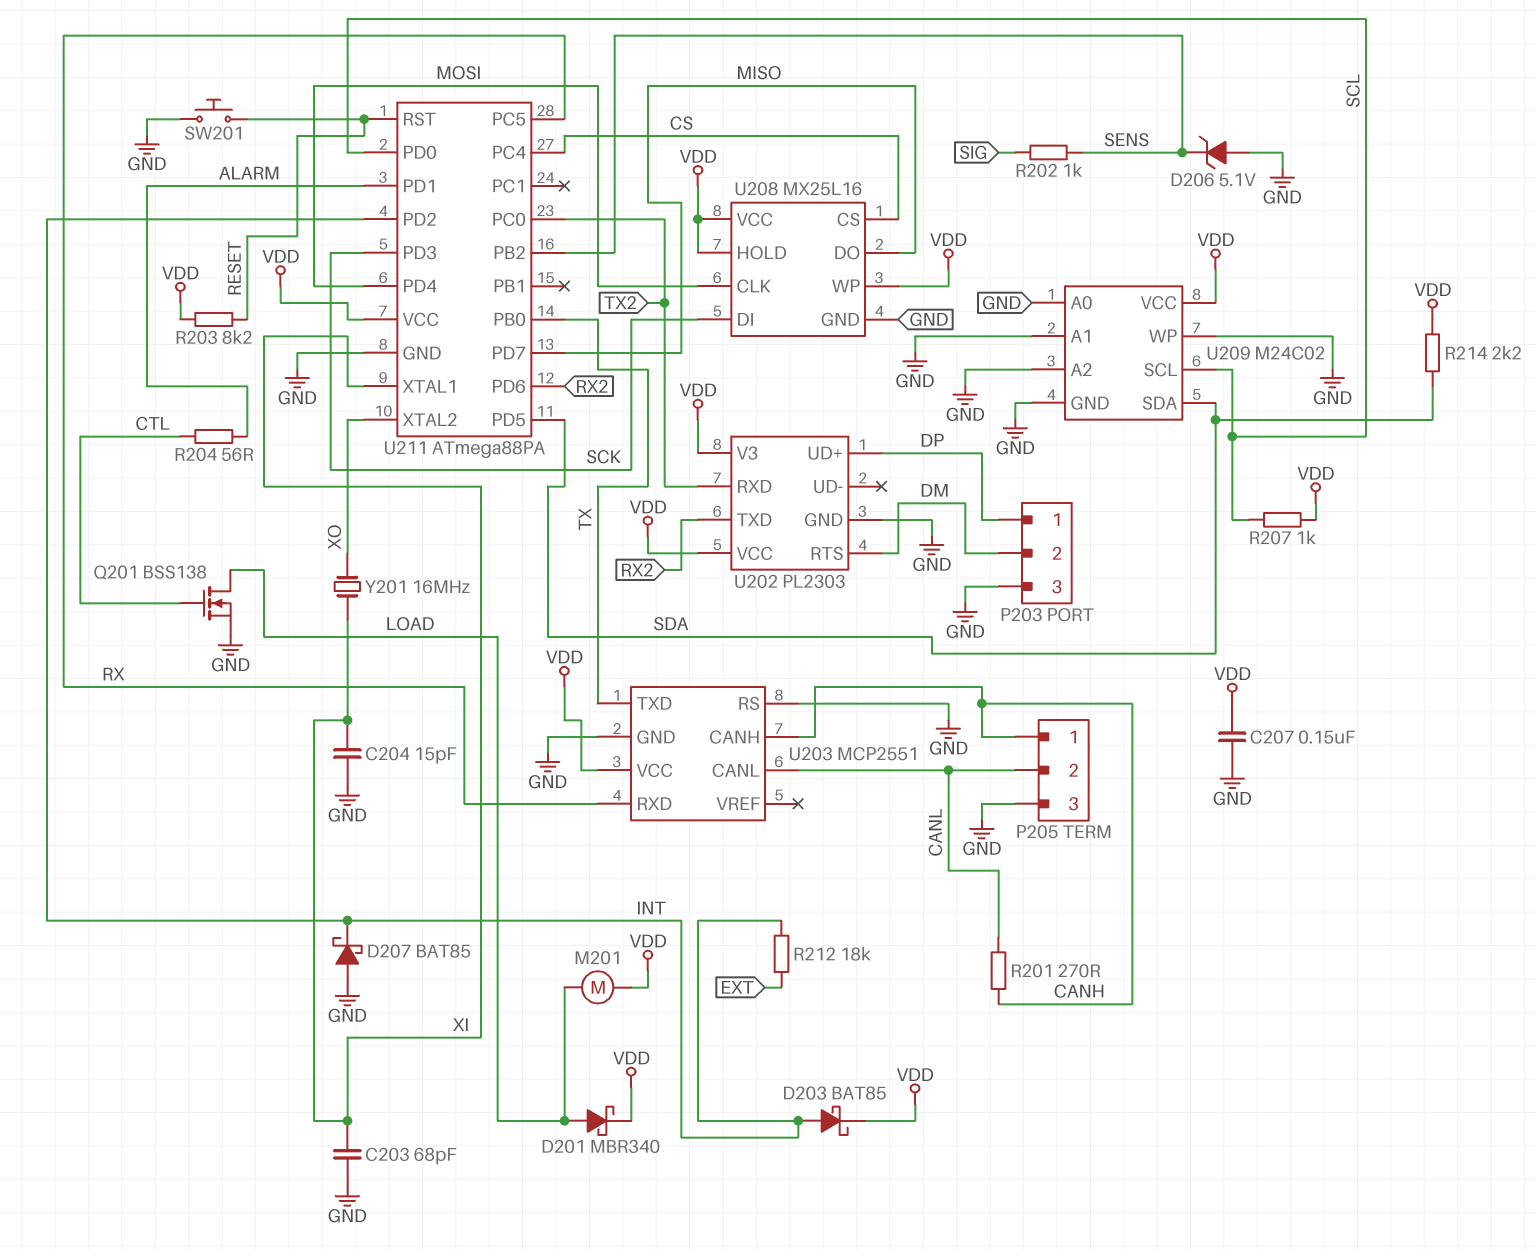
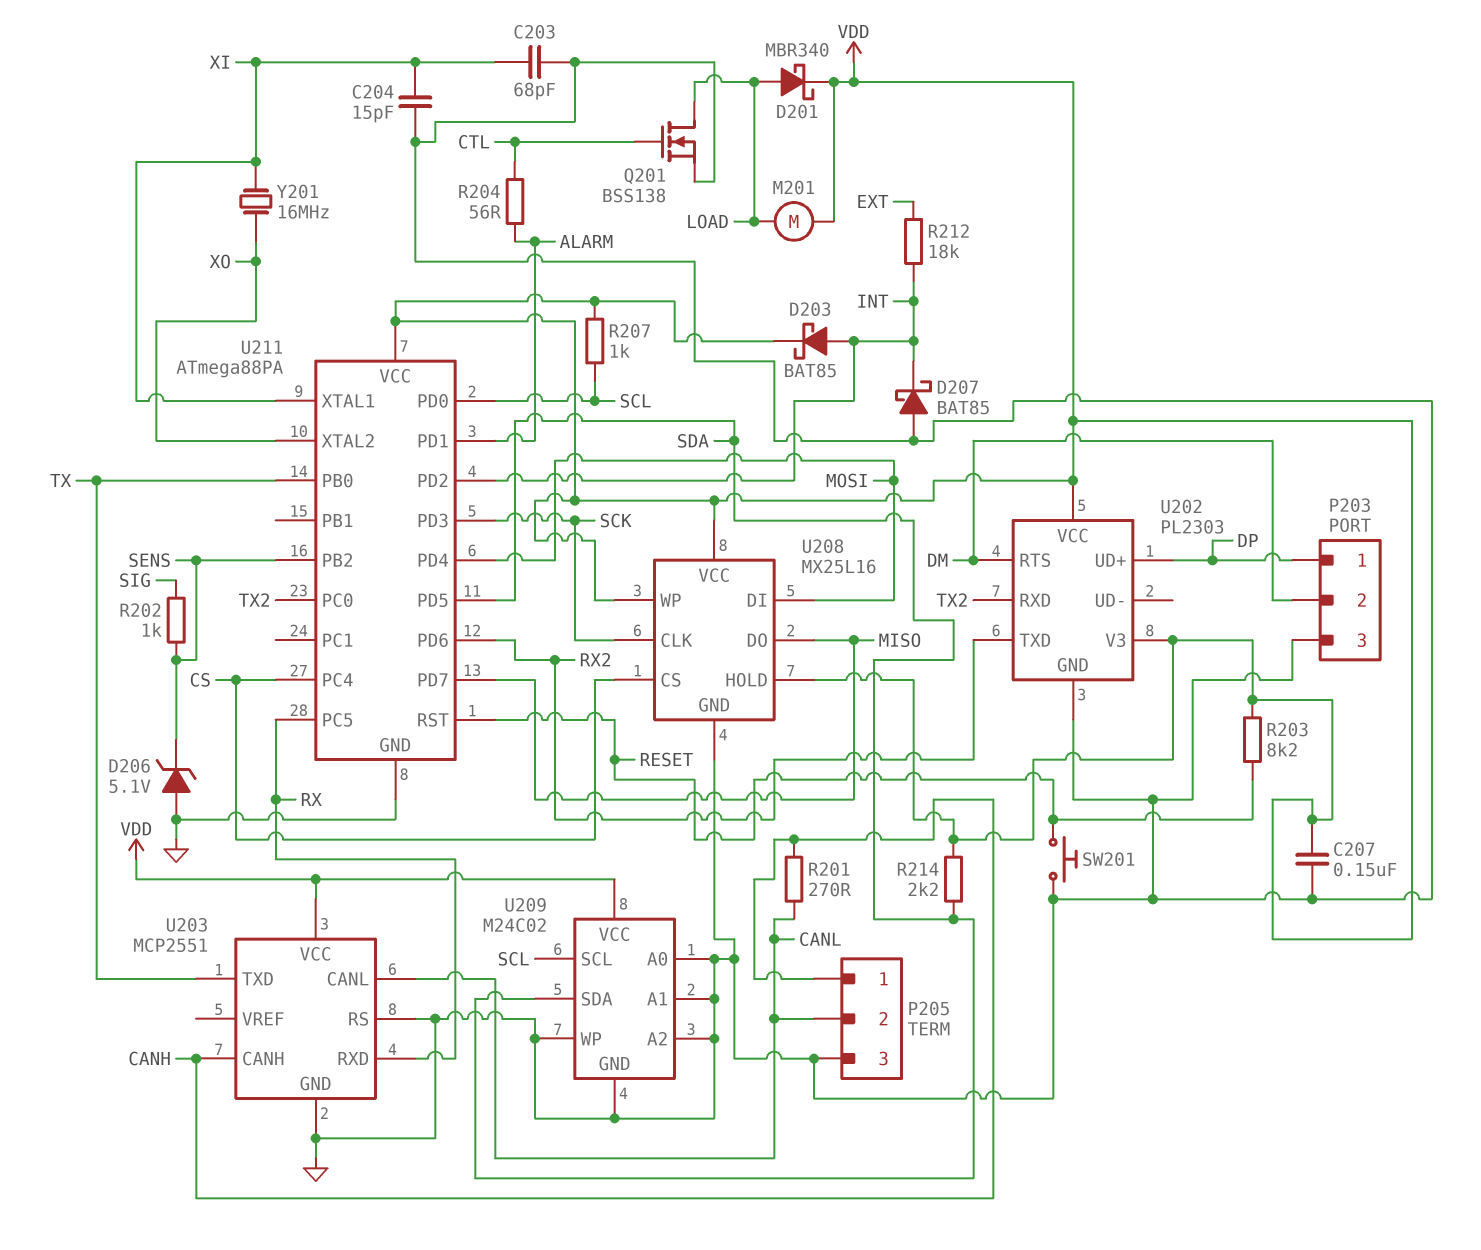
U208 pin CLK: MOSI -> SCK
U208 pin DI: SCK -> MOSI

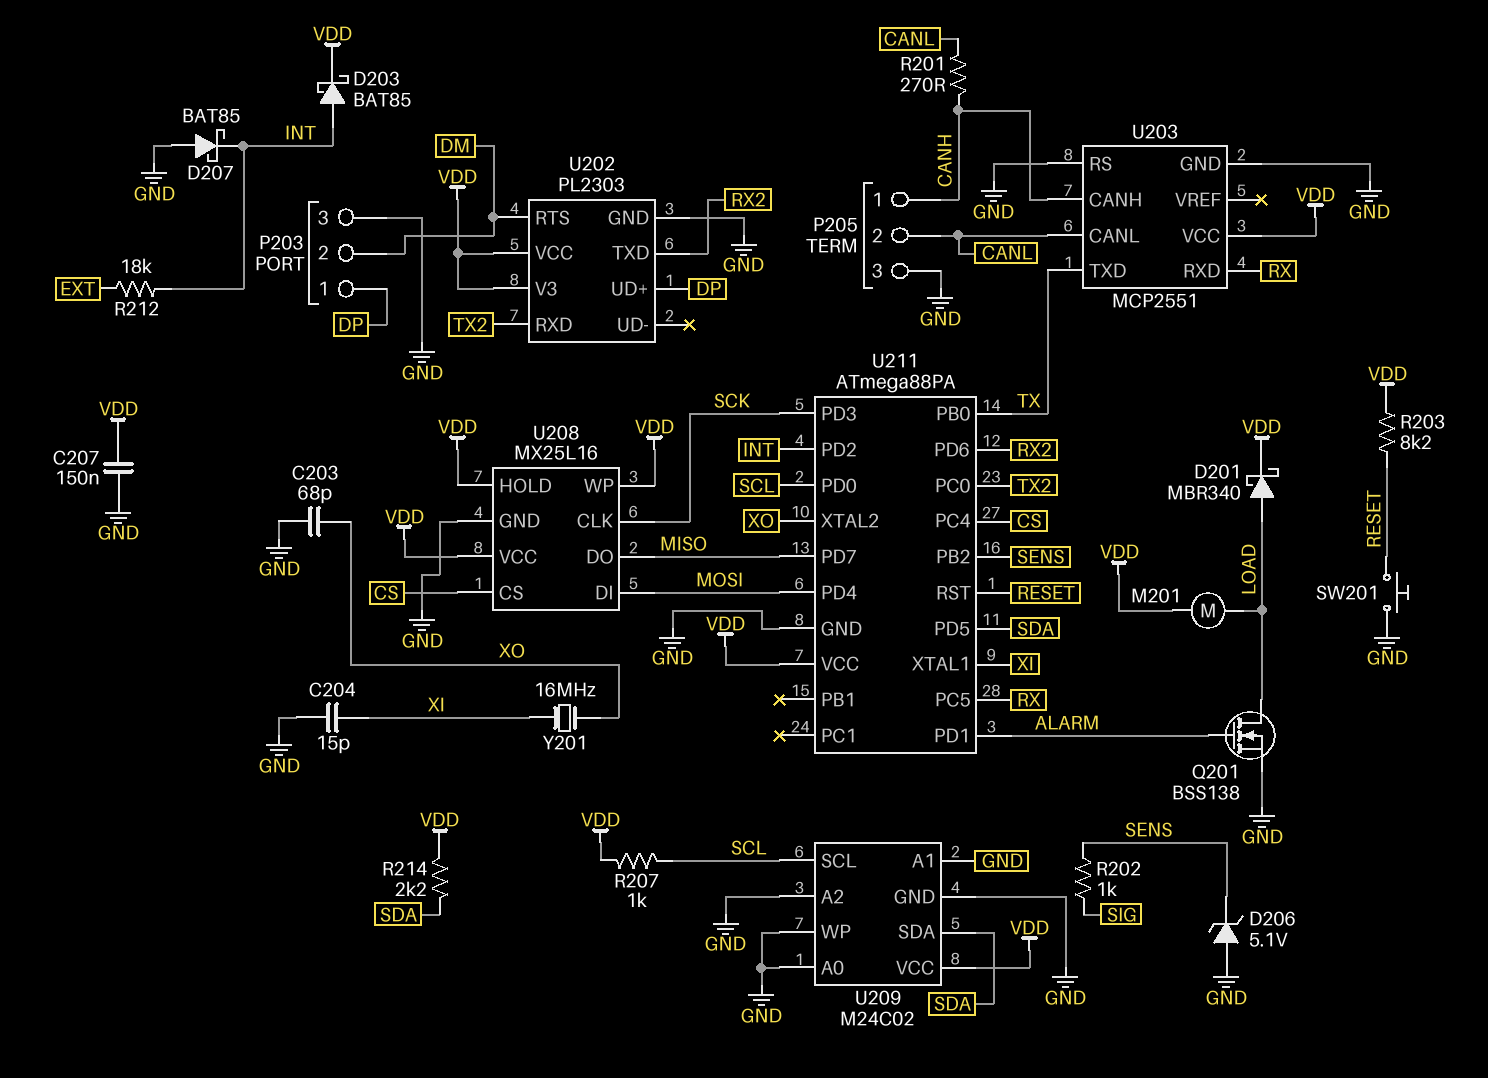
C203: 68pF (GND, XI) -> 68pF (GND, XO)
Q201: NMOS BSS138 (G CTL, D LOAD, S GND) -> NMOS BSS138 (G ALARM, D LOAD, S GND)
R204: 56 (ALARM, CTL) -> none

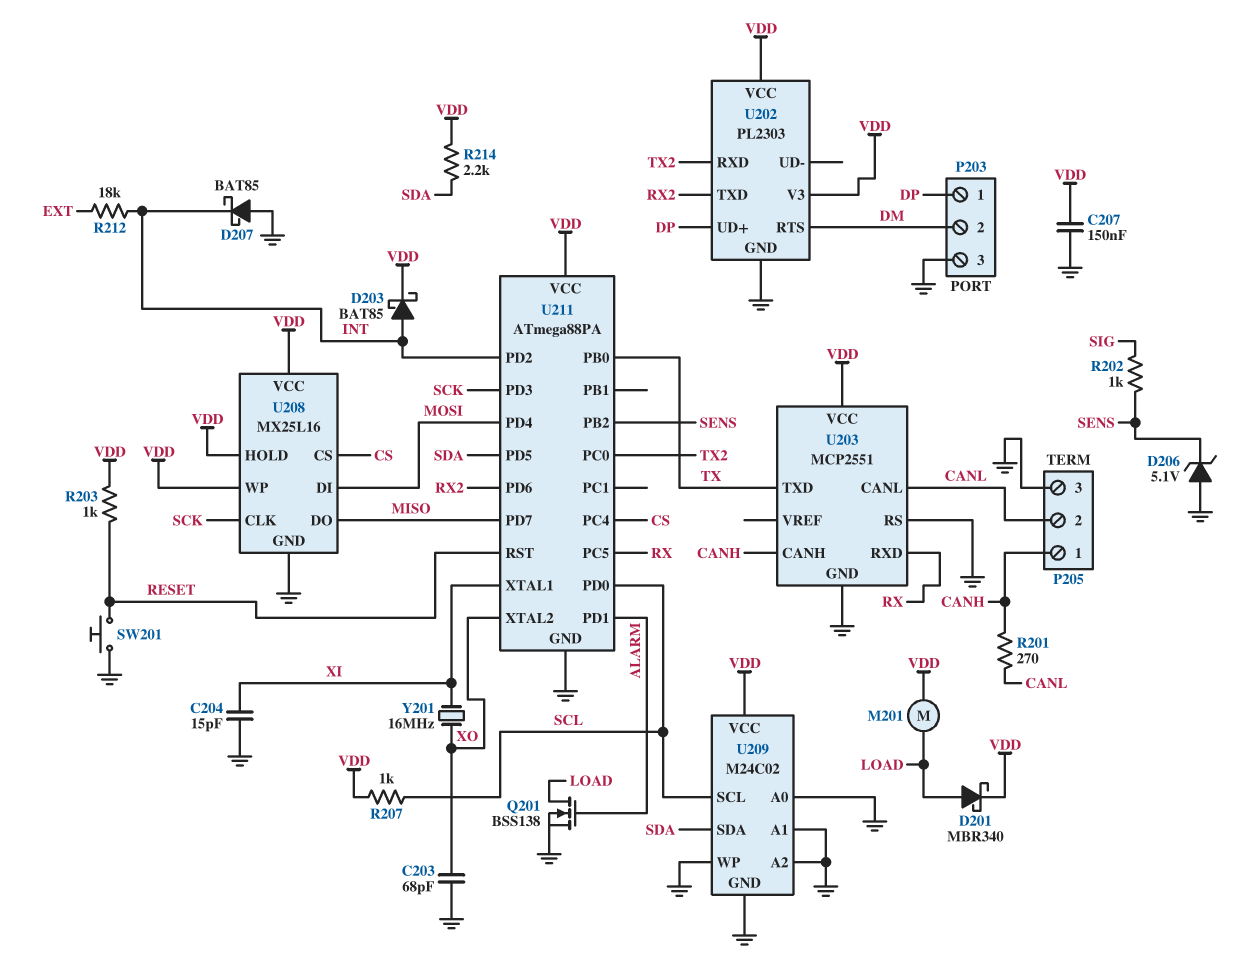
R203: 8.2k (RESET, VDD) -> 1k (RESET, VDD)

